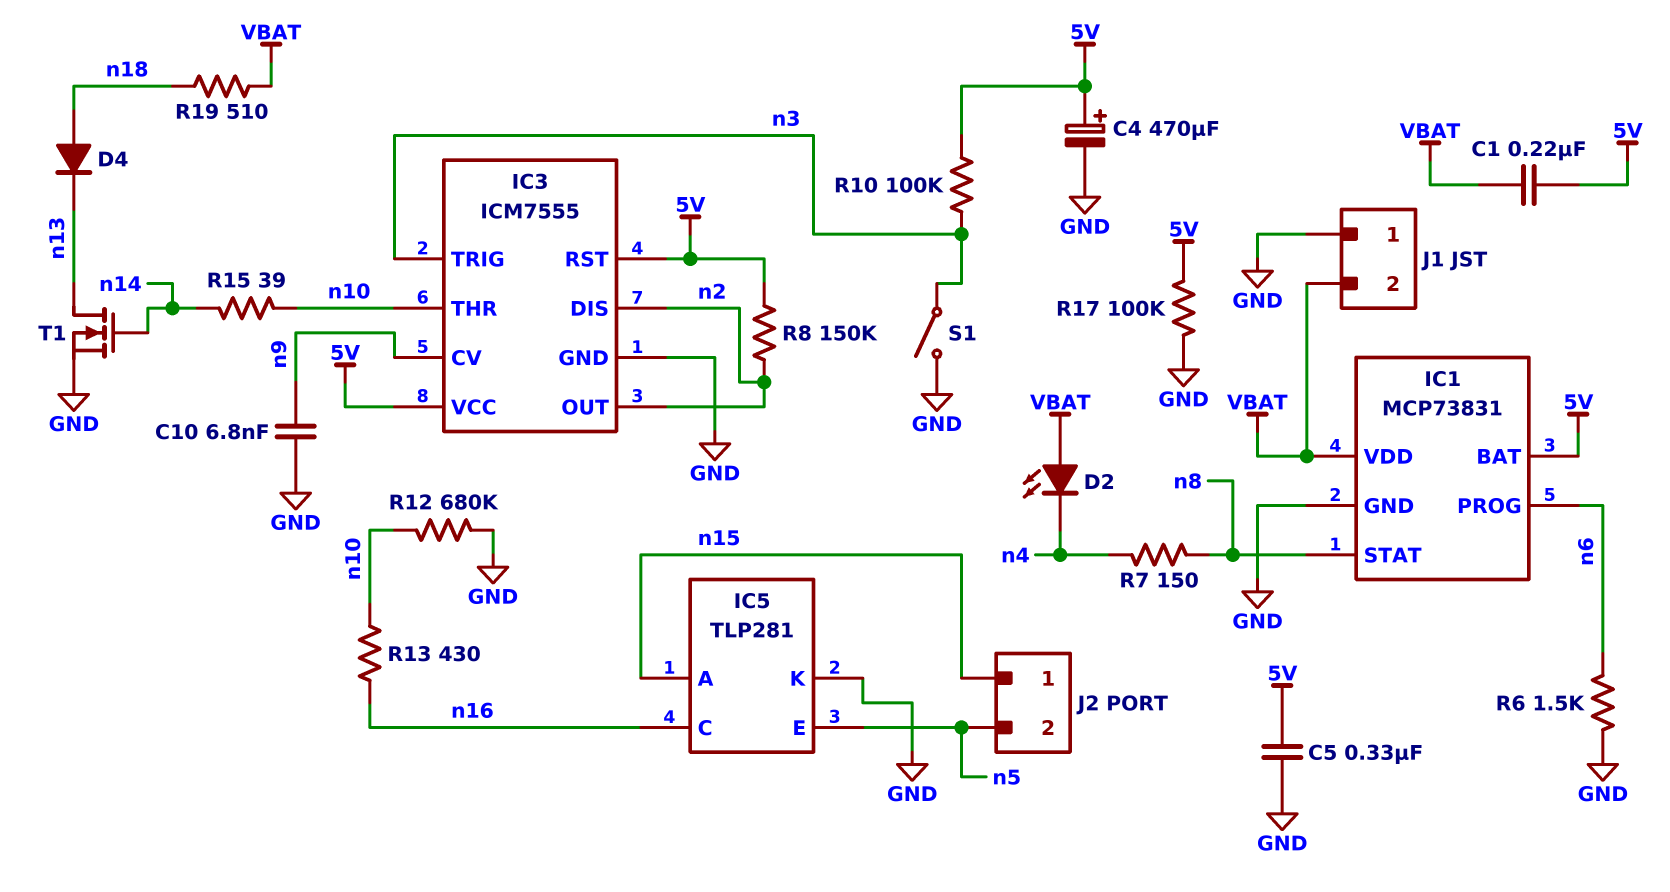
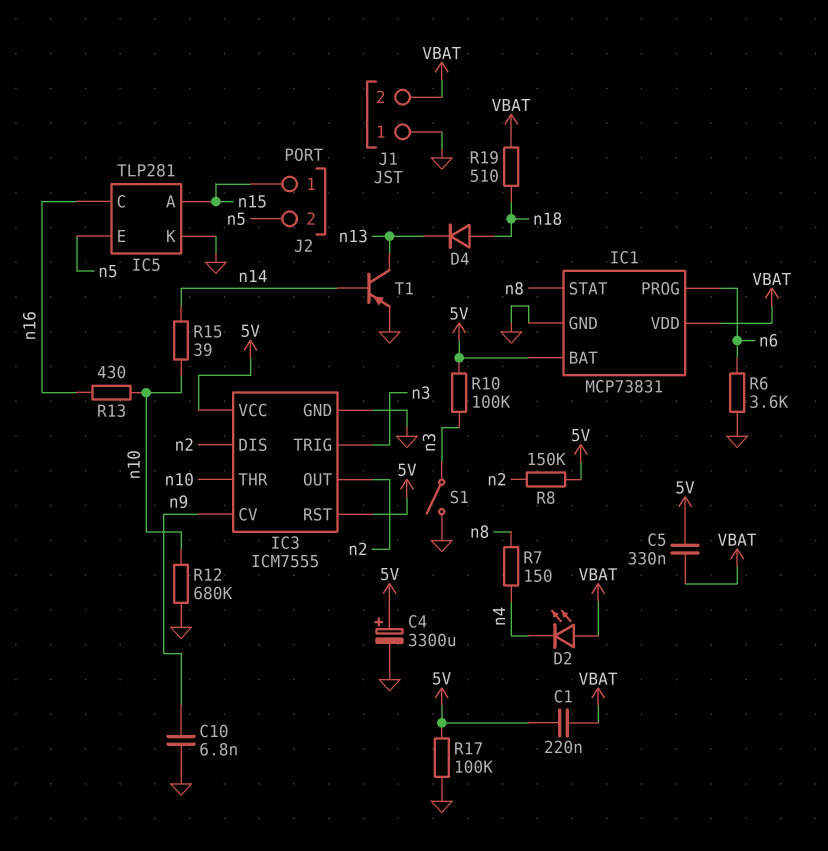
C4: 470uF (plus 5V, minus GND) -> 3300uF (plus 5V, minus GND)
C5: 330nF (5V, GND) -> 330nF (5V, VBAT)
R6: 1.5k (GND, n6) -> 3.6k (GND, n6)
T1: NMOS (G n14, D n13, S GND) -> PNP (B n14, C n13, E GND)

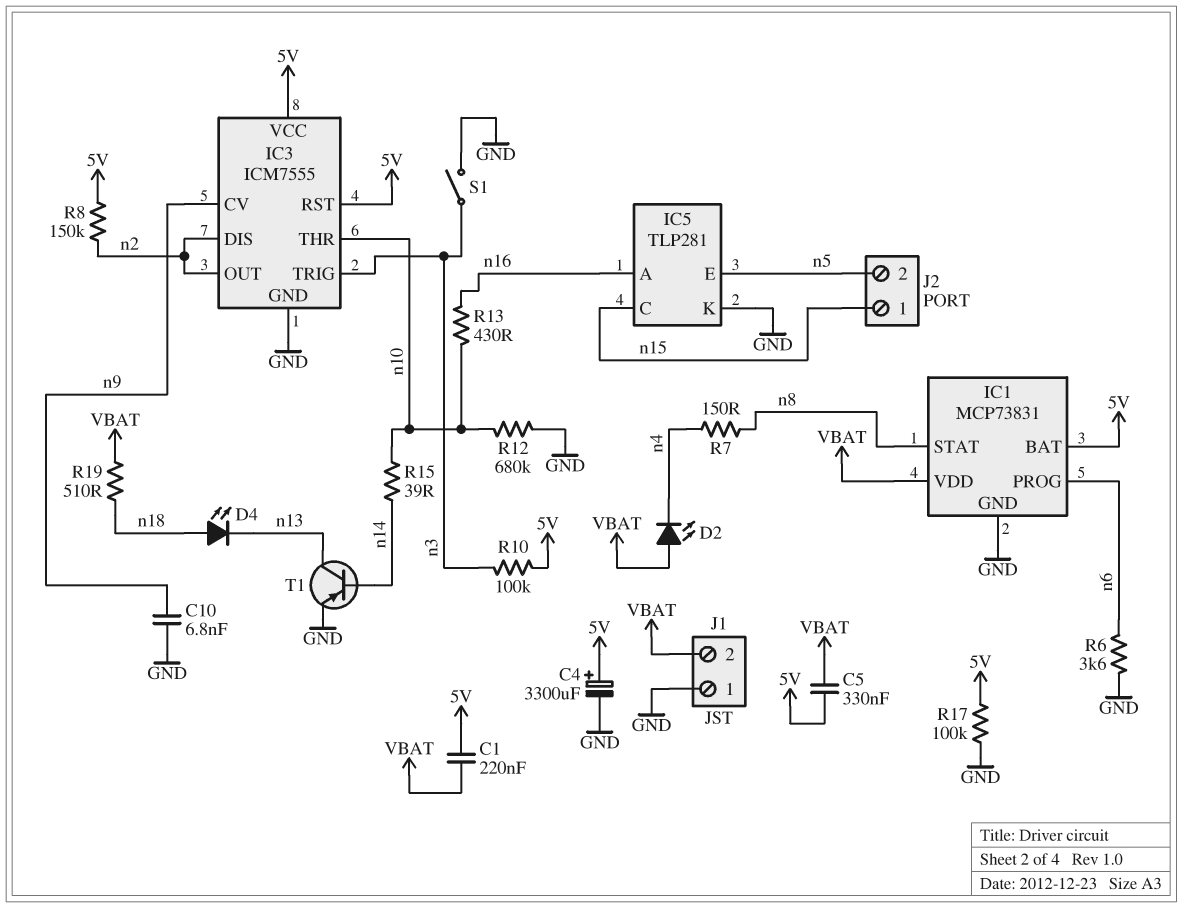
D4: diode (A n18, K n13) -> LED (A n18, K n13)
IC5 pin A: n15 -> n16
IC5 pin C: n16 -> n15

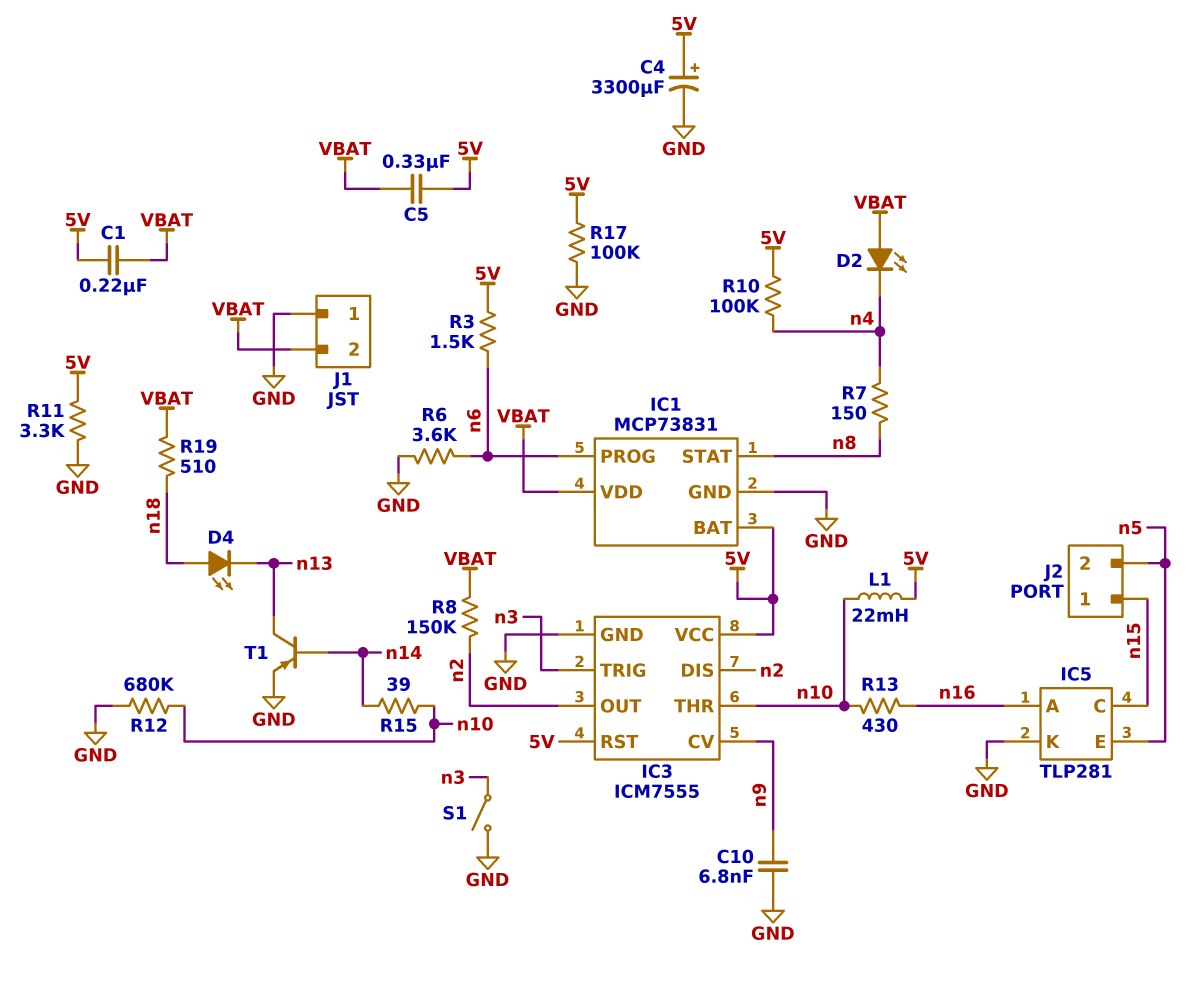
L1: none -> 22mH (5V, n10)
R3: none -> 1.5k (5V, n6)
R8: 150k (5V, n2) -> 150k (VBAT, n2)
R10: 100k (5V, n3) -> 100k (5V, n4)
R11: none -> 3.3k (5V, GND)

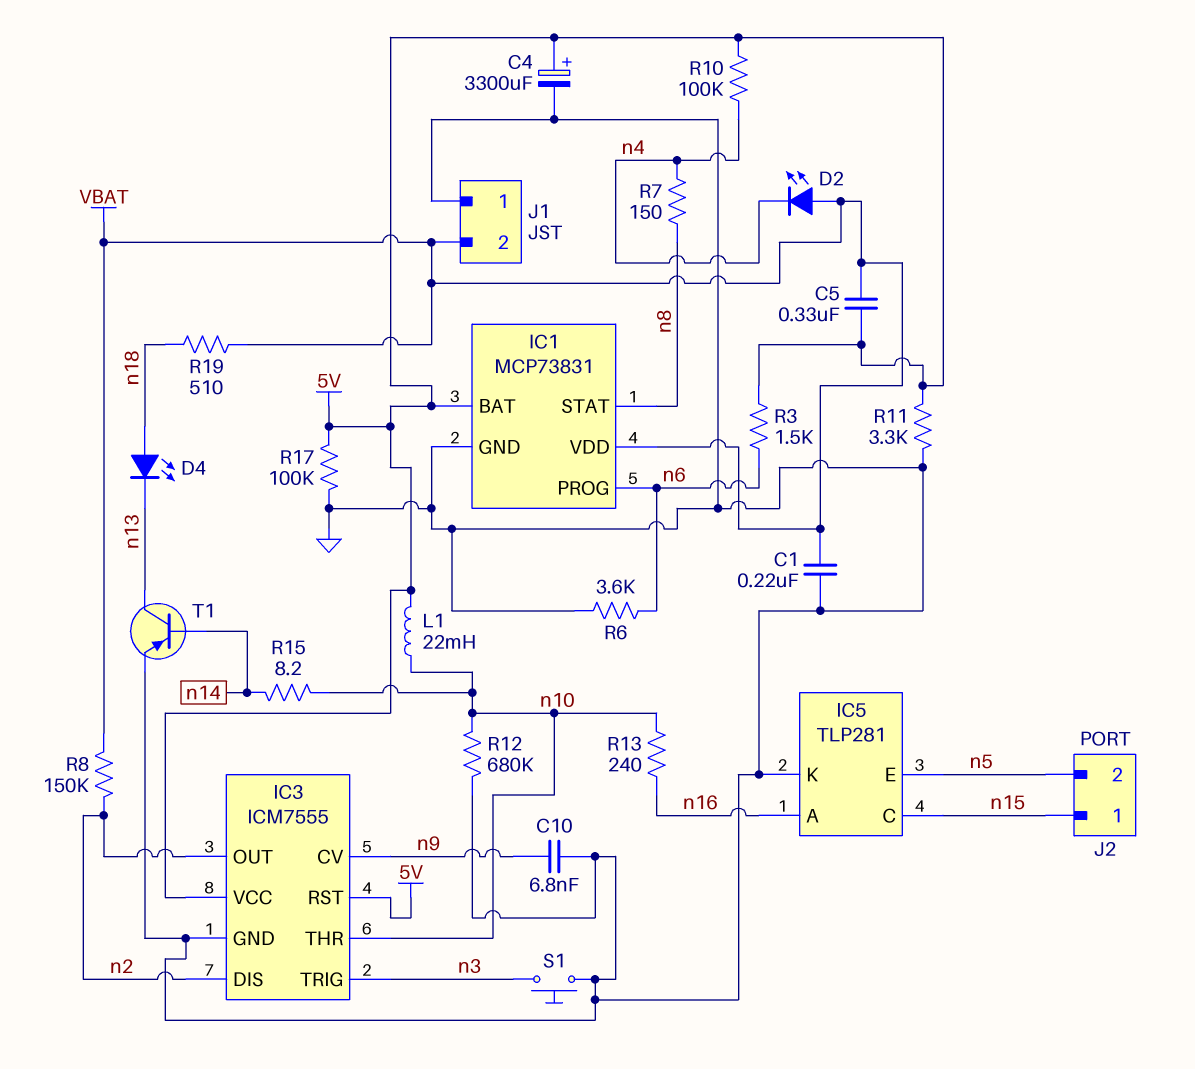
C1: 220nF (5V, VBAT) -> 220nF (GND, VBAT)
R13: 430 (n10, n16) -> 240 (n10, n16)
R15: 39 (n10, n14) -> 8.2 (n10, n14)
S1: switch (GND, n3) -> button (GND, n3)

